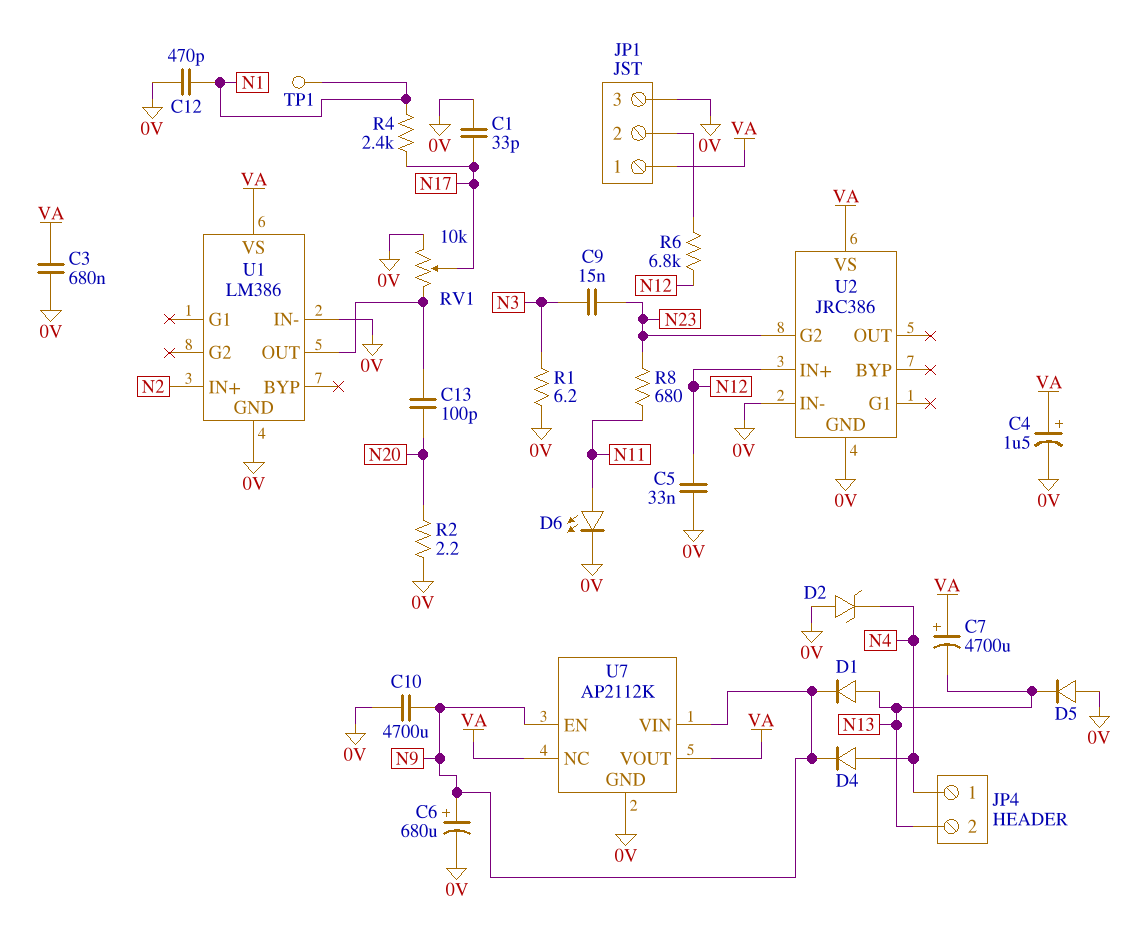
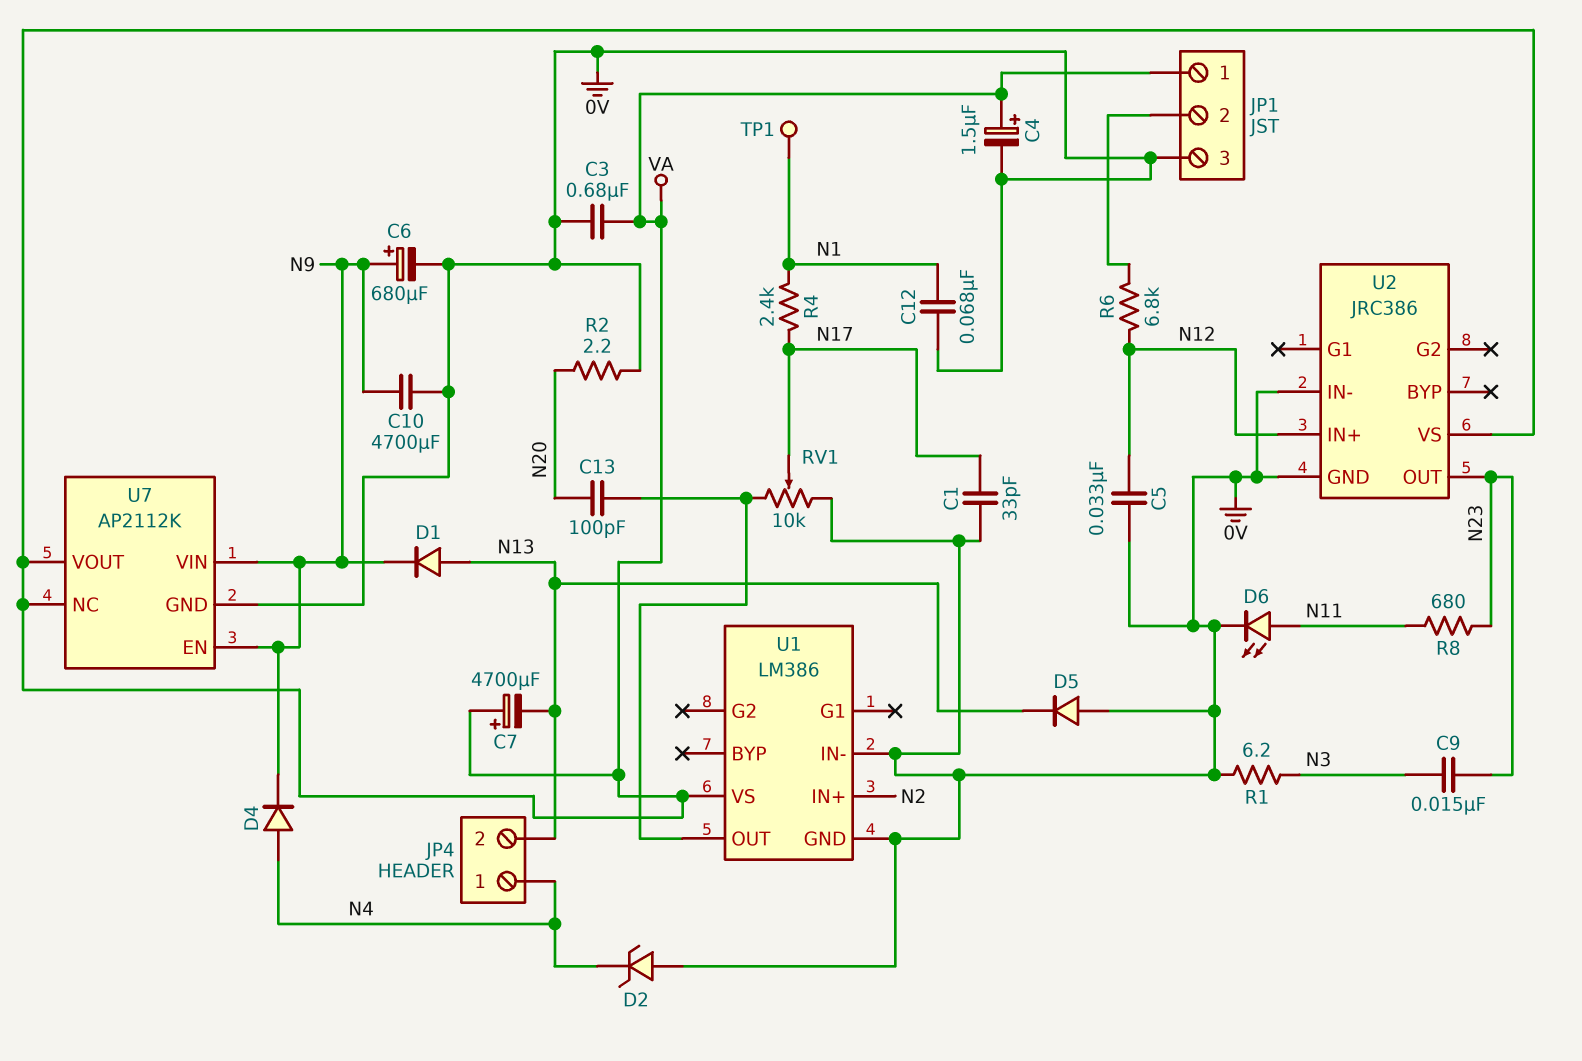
C12: 470pF (0V, N1) -> 68nF (0V, N1)
U2 pin G2: N23 -> none
U2 pin OUT: none -> N23

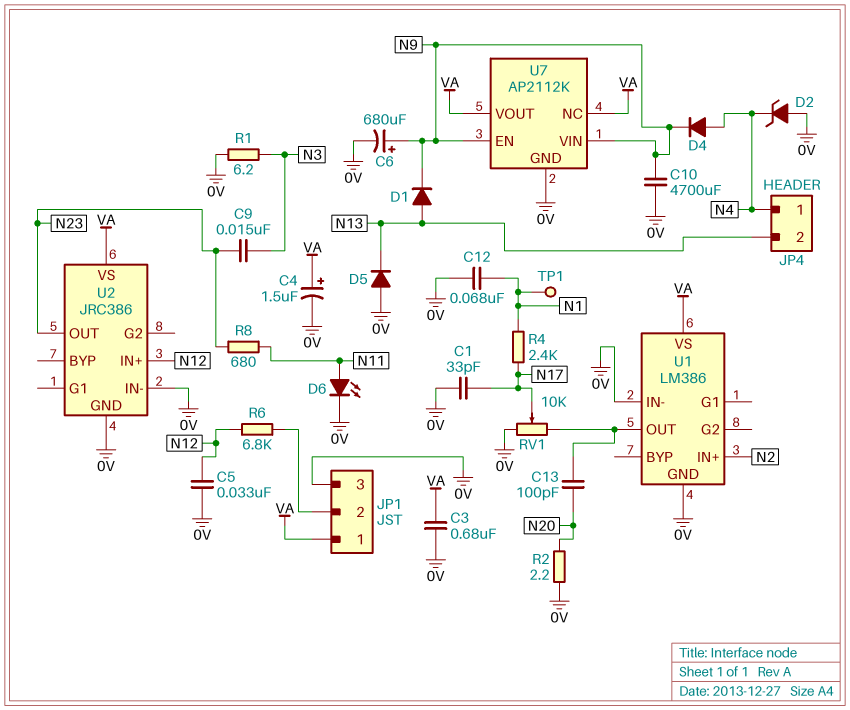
C7: 4700uF (plus VA, minus N13) -> none

